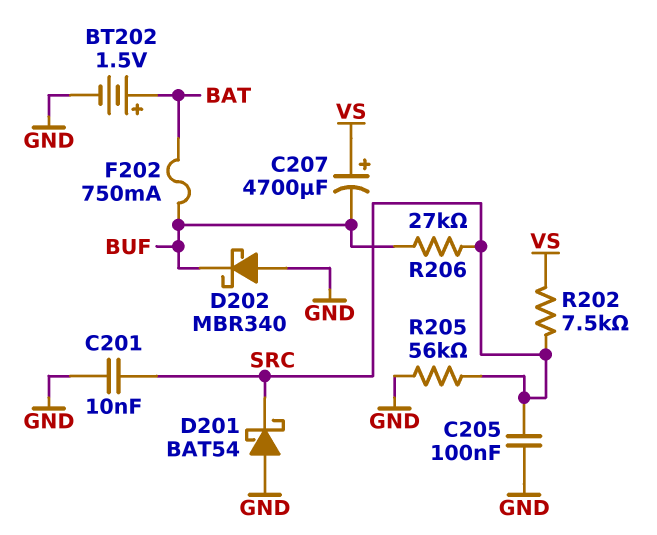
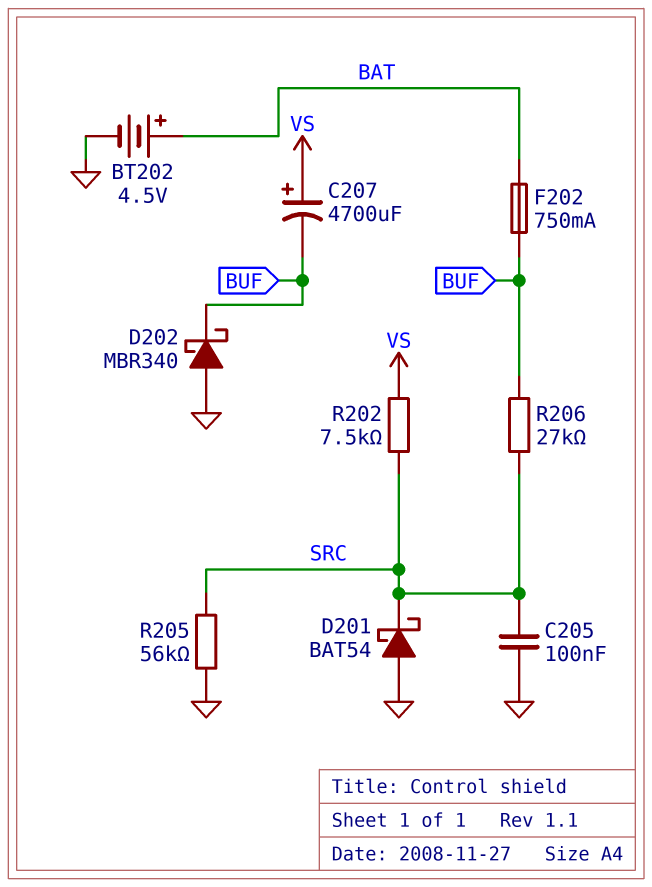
BT202: 1.5V (plus BAT, minus GND) -> 4.5V (plus BAT, minus GND)
C201: 10nF (GND, SRC) -> none

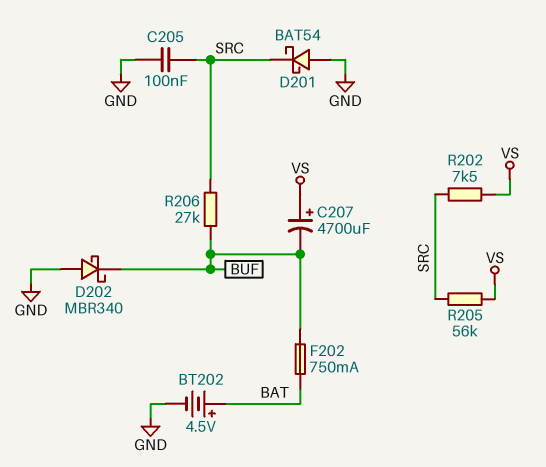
R205: 56k (GND, SRC) -> 56k (SRC, VS)

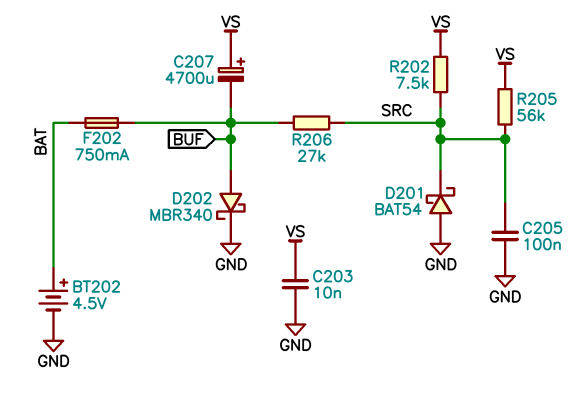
C203: none -> 10nF (GND, VS)
D202: schottky MBR340 (A GND, K BUF) -> schottky MBR340 (A BUF, K GND)

